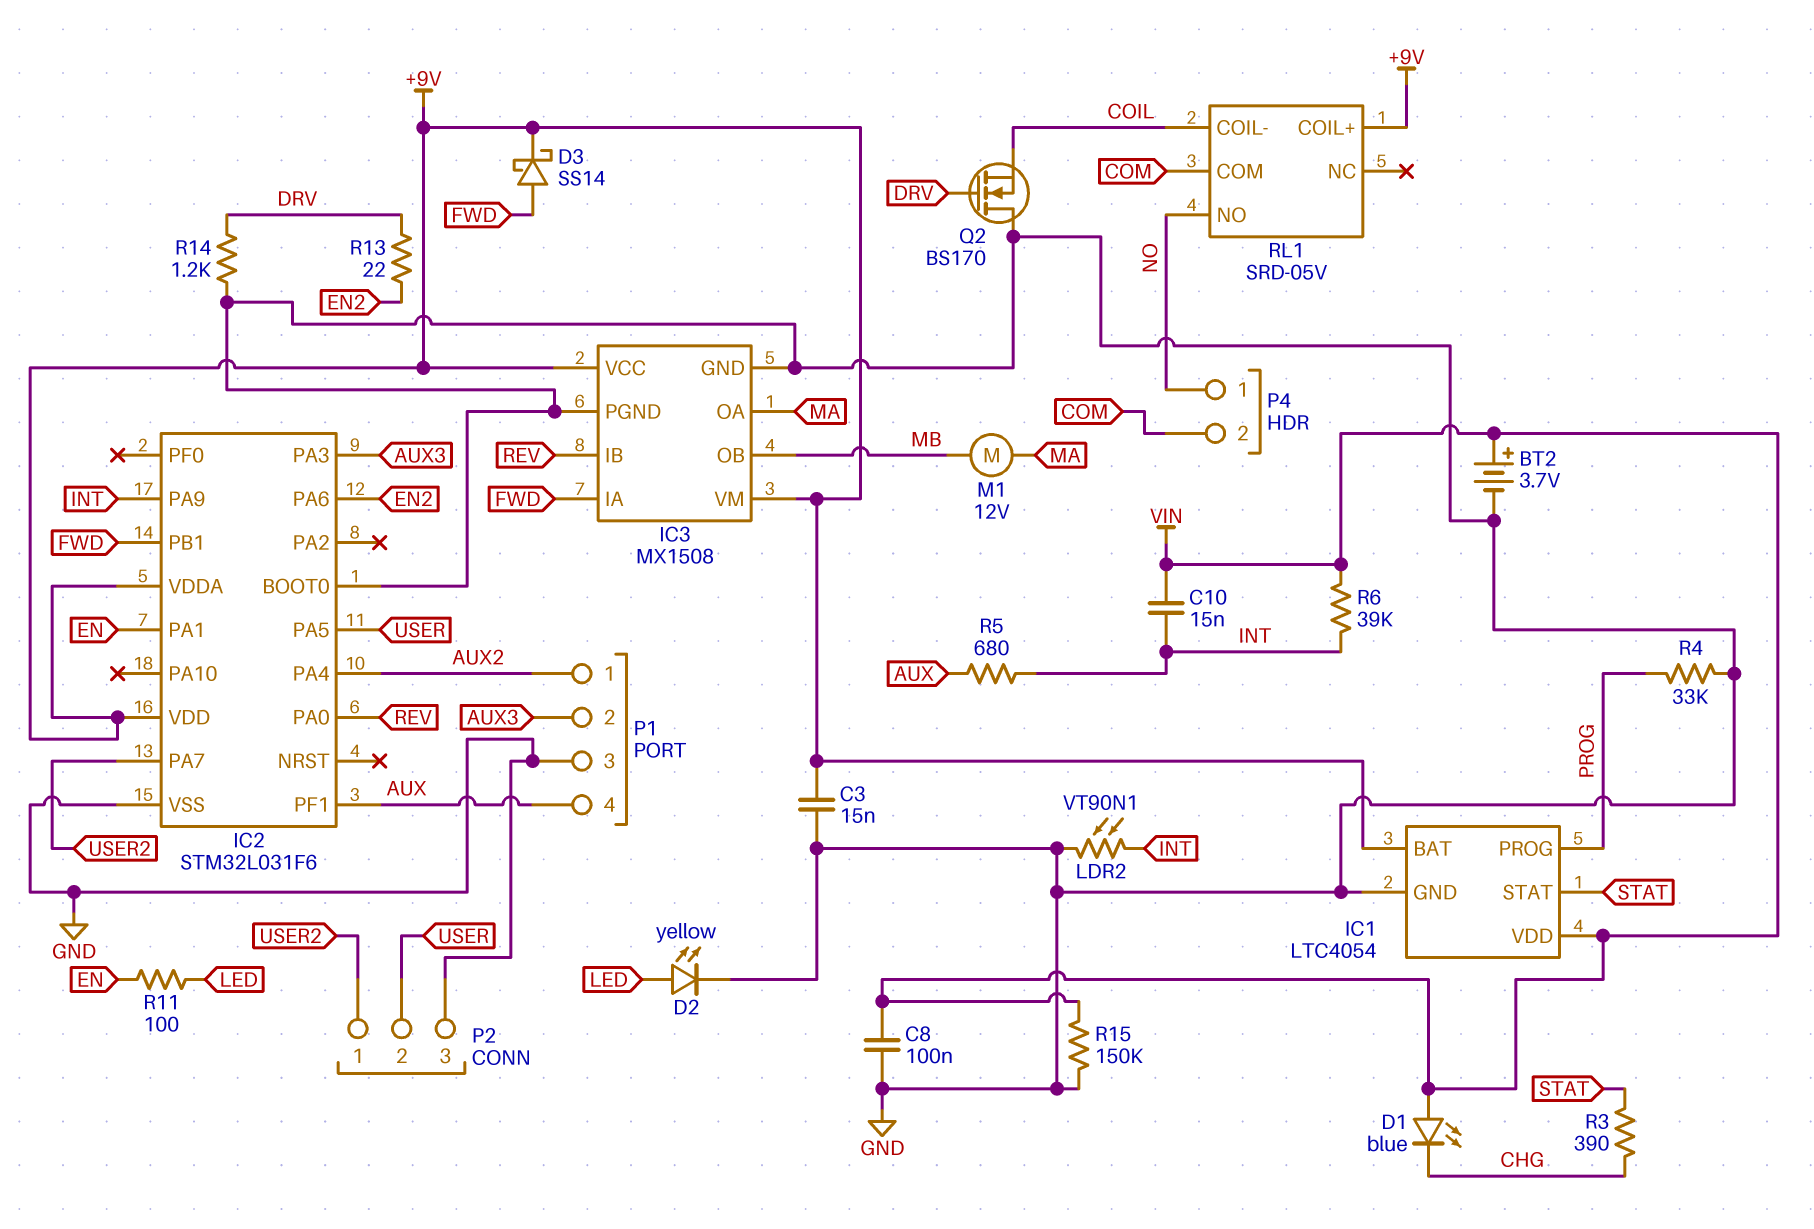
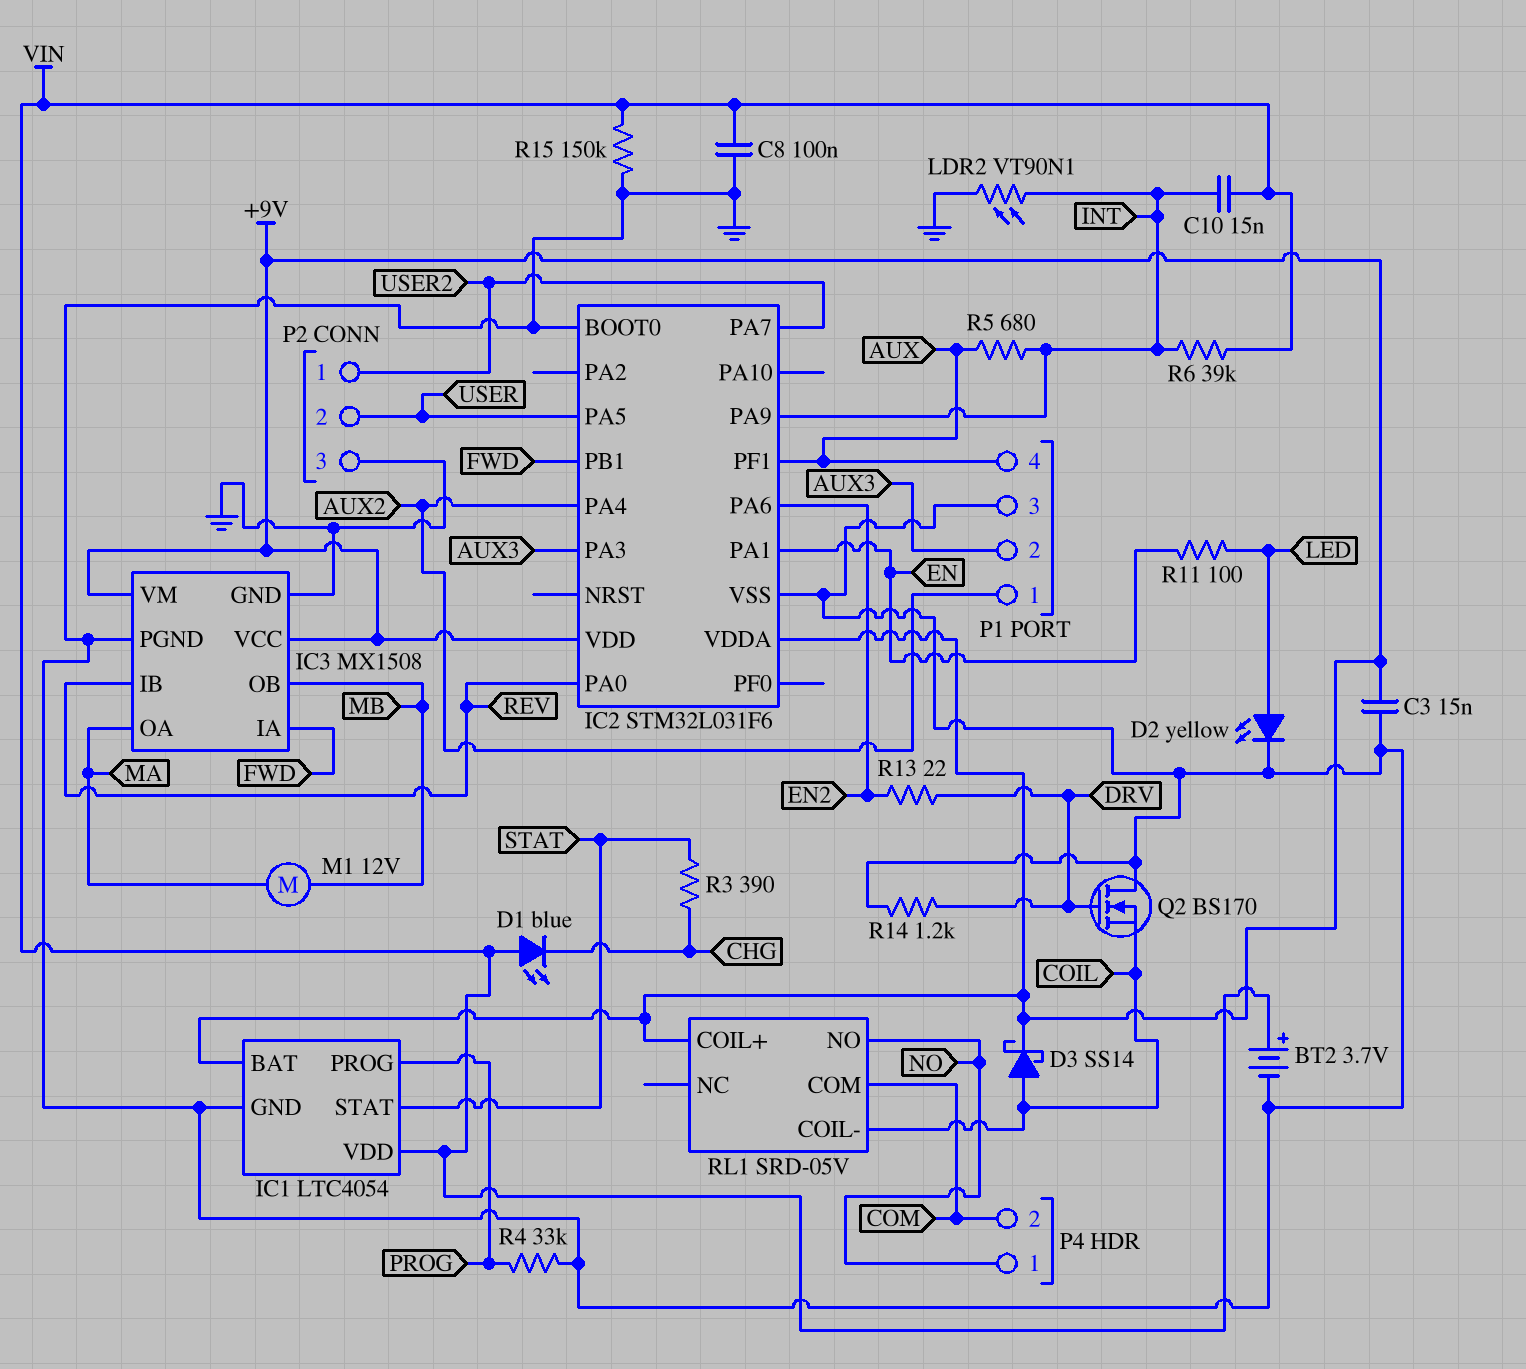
D3: schottky SS14 (A FWD, K +9V) -> schottky SS14 (A COIL, K +9V)

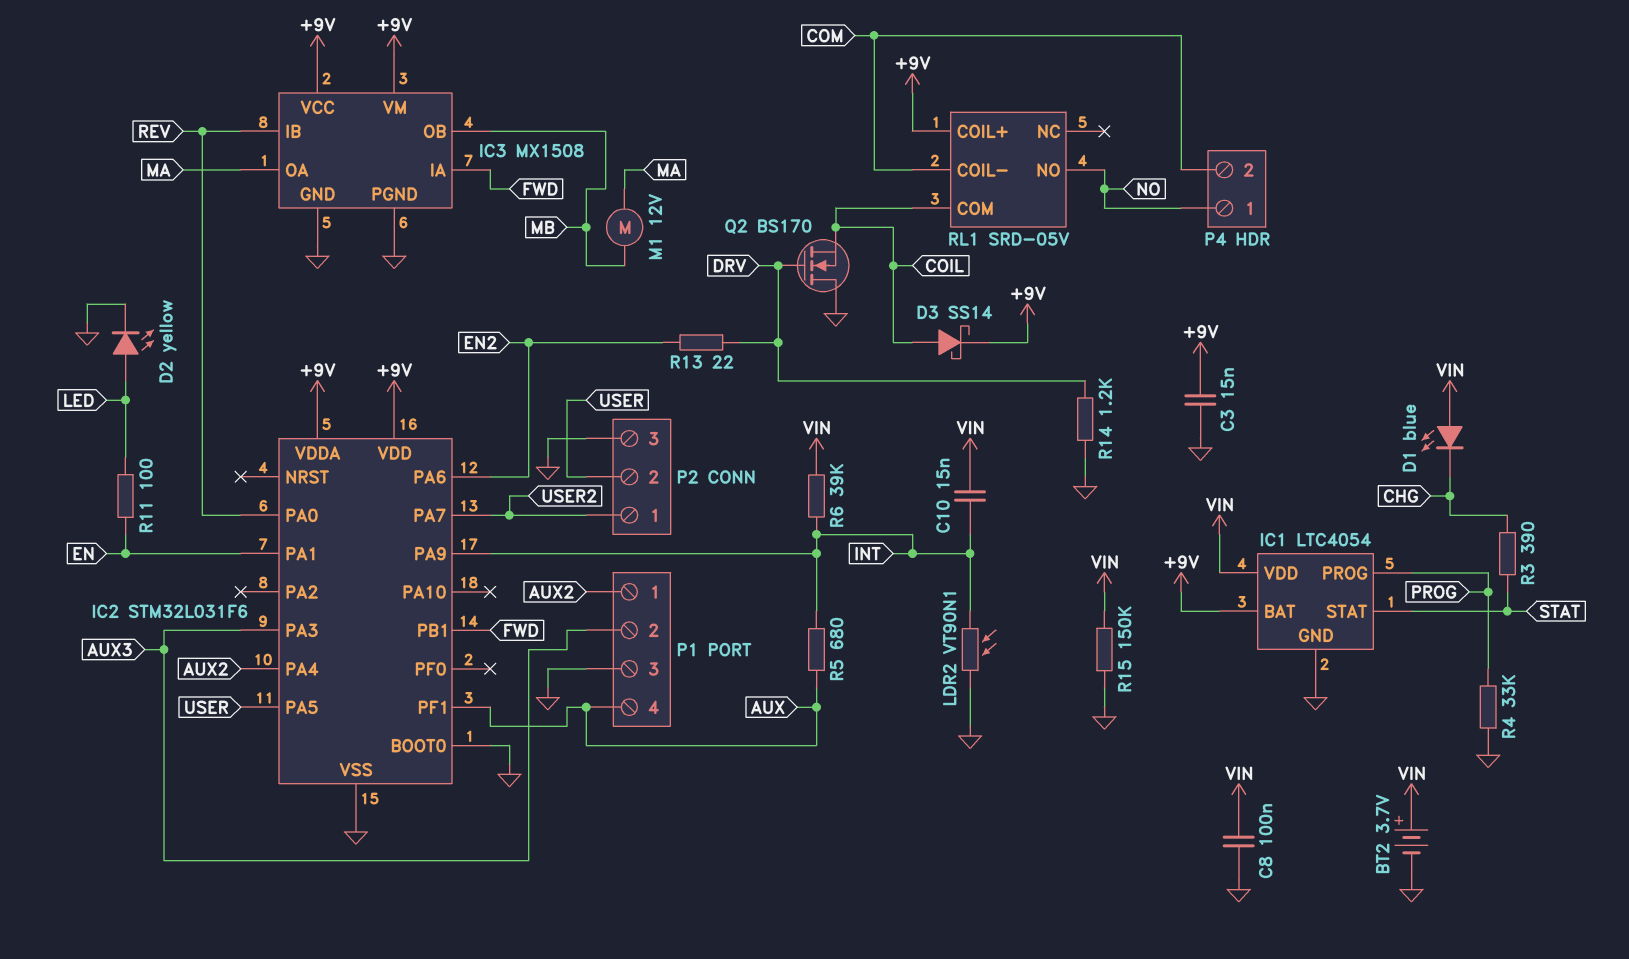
RL1 pin COIL-: COIL -> COM
RL1 pin COM: COM -> COIL

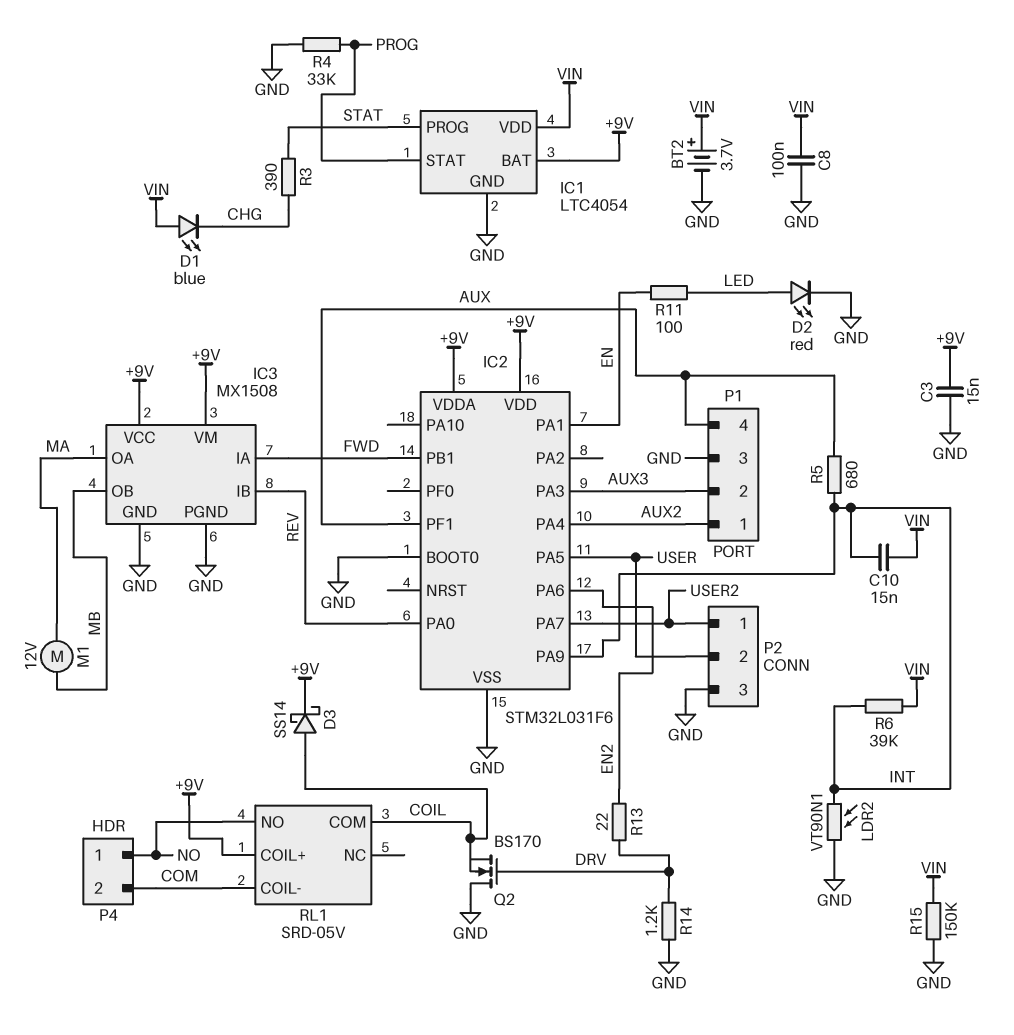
D2: LED yellow (A LED, K GND) -> LED red (A LED, K GND)
IC1 pin PROG: PROG -> STAT
IC1 pin STAT: STAT -> PROG

